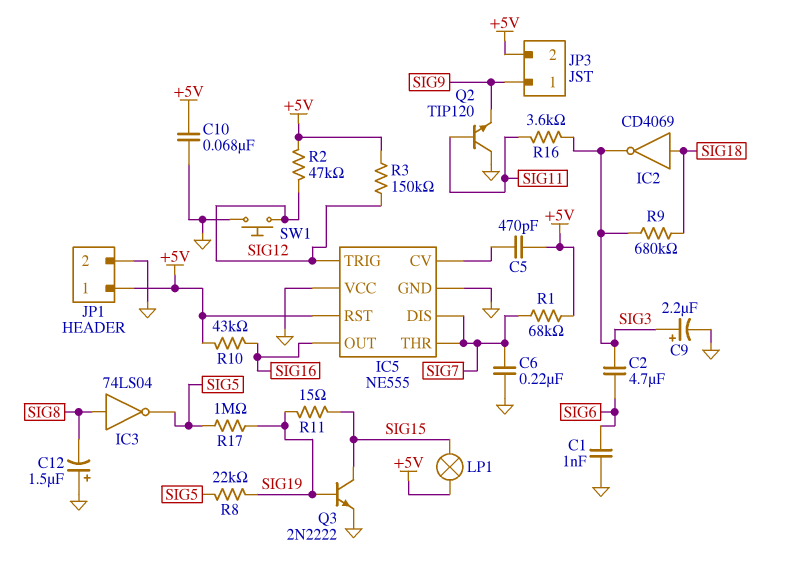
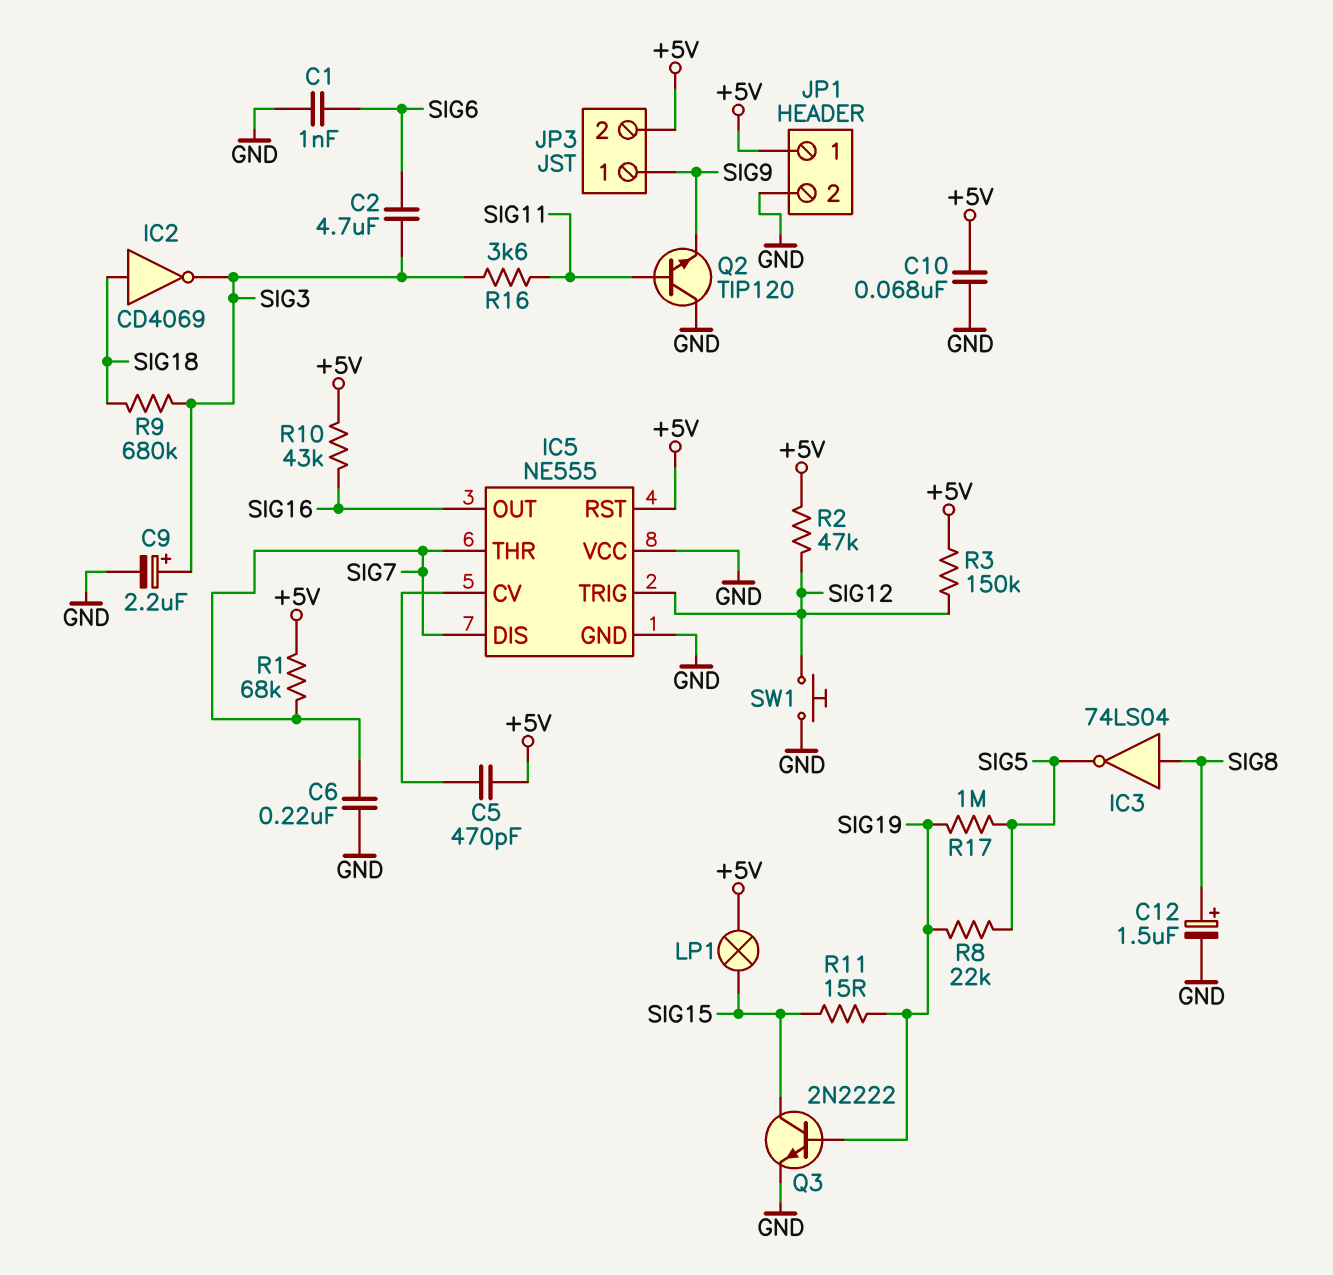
C12: 1.5uF (plus GND, minus SIG8) -> 1.5uF (plus SIG8, minus GND)

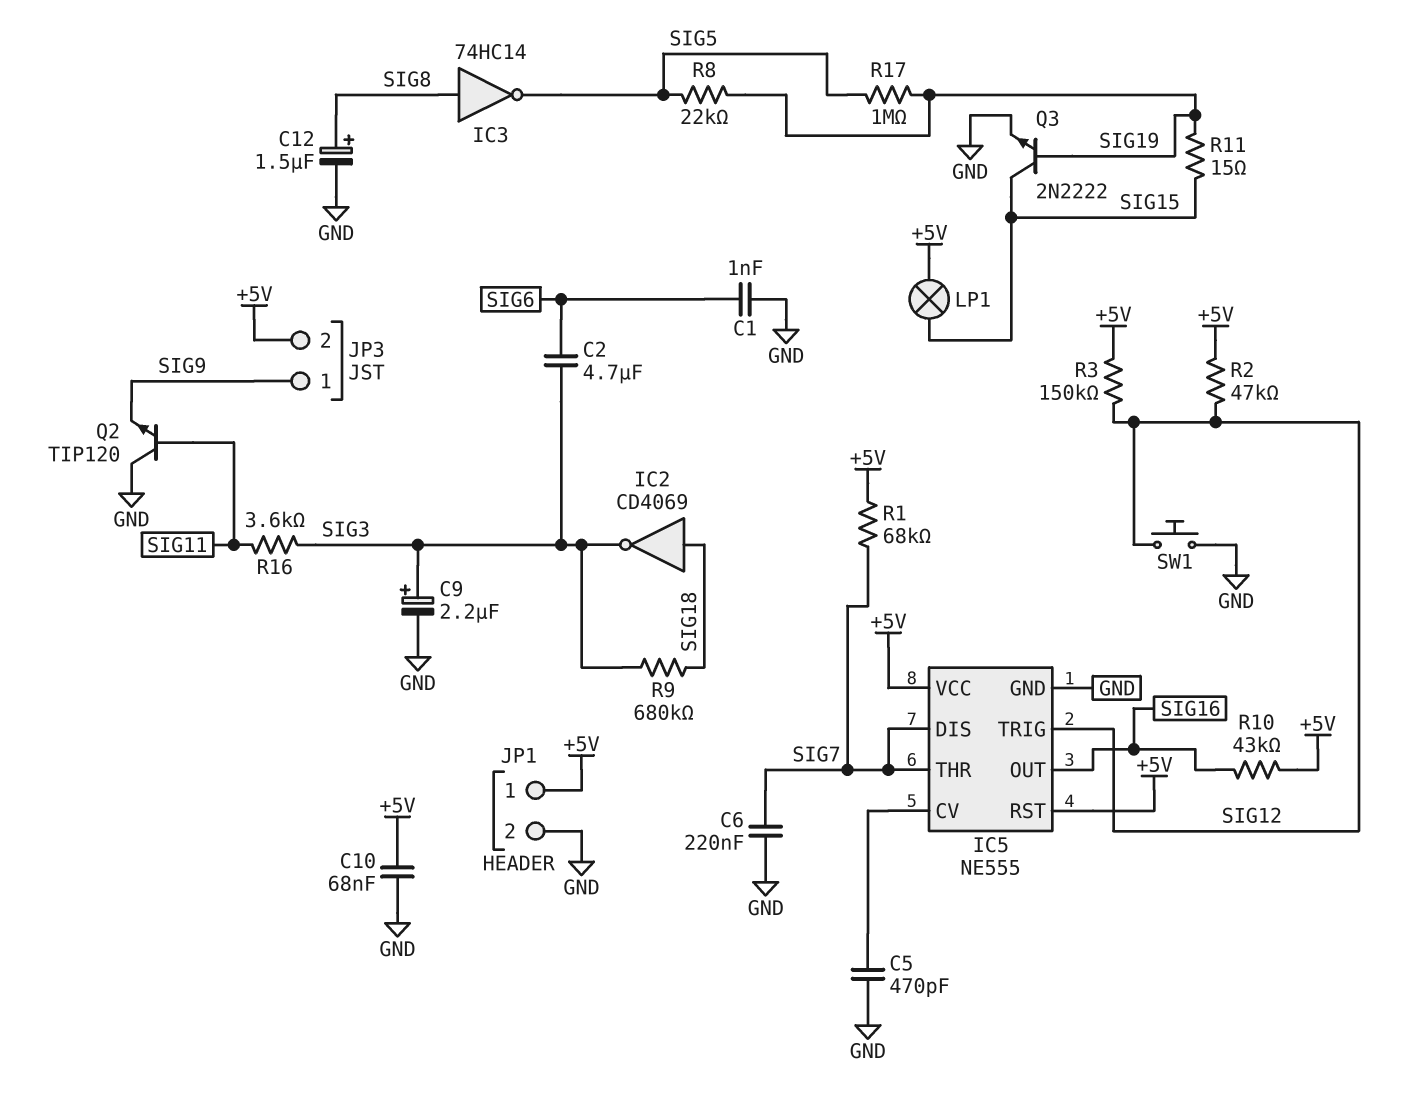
C5: 470pF (+5V, IC5/CV) -> 470pF (GND, IC5/CV)
IC3: NOT 74LS04 (in SIG8, out SIG5) -> NOT 74HC14 (in SIG8, out SIG5)
IC5 pin VCC: GND -> +5V

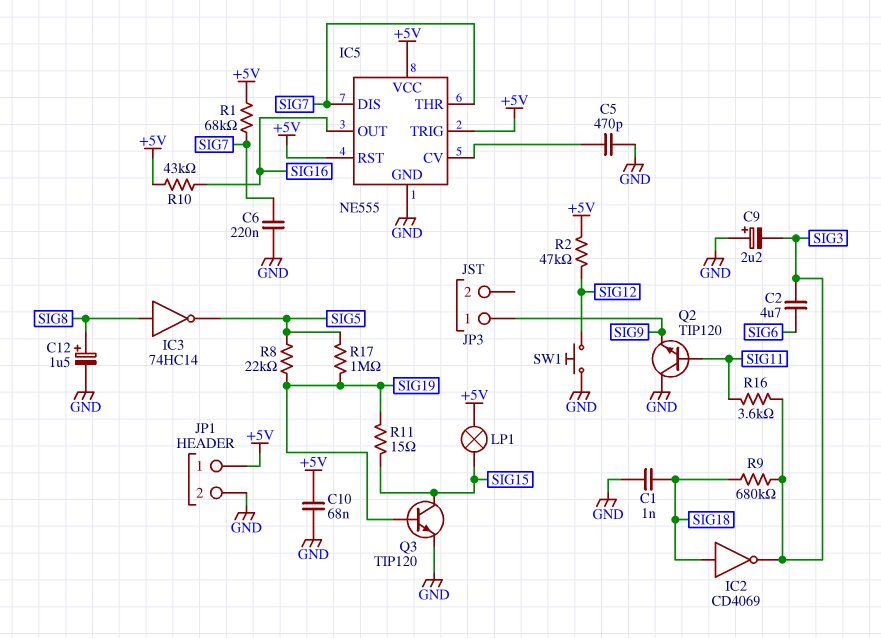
C1: 1nF (GND, SIG6) -> 1nF (GND, SIG18)
C9: 2.2uF (plus SIG3, minus GND) -> 2.2uF (plus GND, minus SIG3)
IC5 pin TRIG: SIG12 -> +5V
JP3 pin 2: +5V -> none
Q3: NPN 2N2222 (B SIG19, C SIG15, E GND) -> NPN TIP120 (B SIG19, C SIG15, E GND)
R3: 150k (+5V, SIG12) -> none

